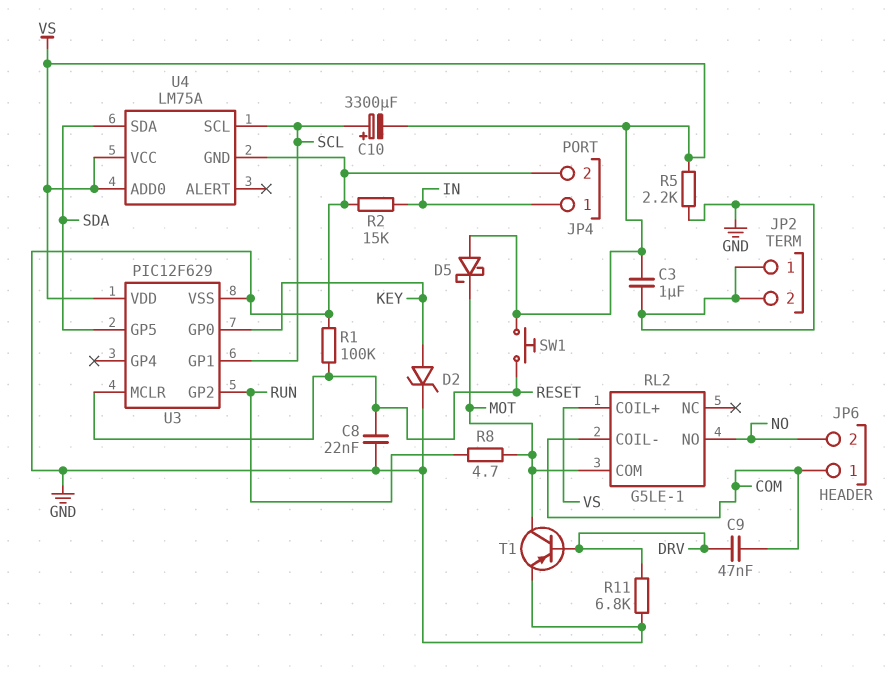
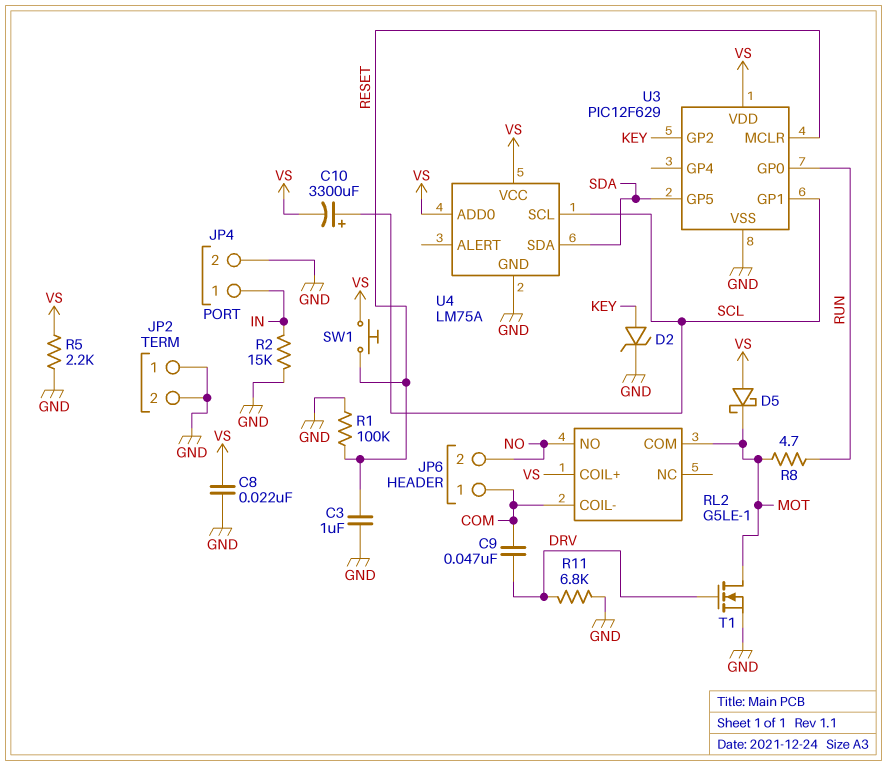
C3: 1uF (GND, VS) -> 1uF (GND, RESET)
C8: 22nF (GND, RESET) -> 22nF (GND, VS)
T1: PNP (B DRV, C MOT, E GND) -> NMOS (G DRV, D MOT, S GND)
U3 pin GP0: KEY -> RUN
U3 pin GP2: RUN -> KEY

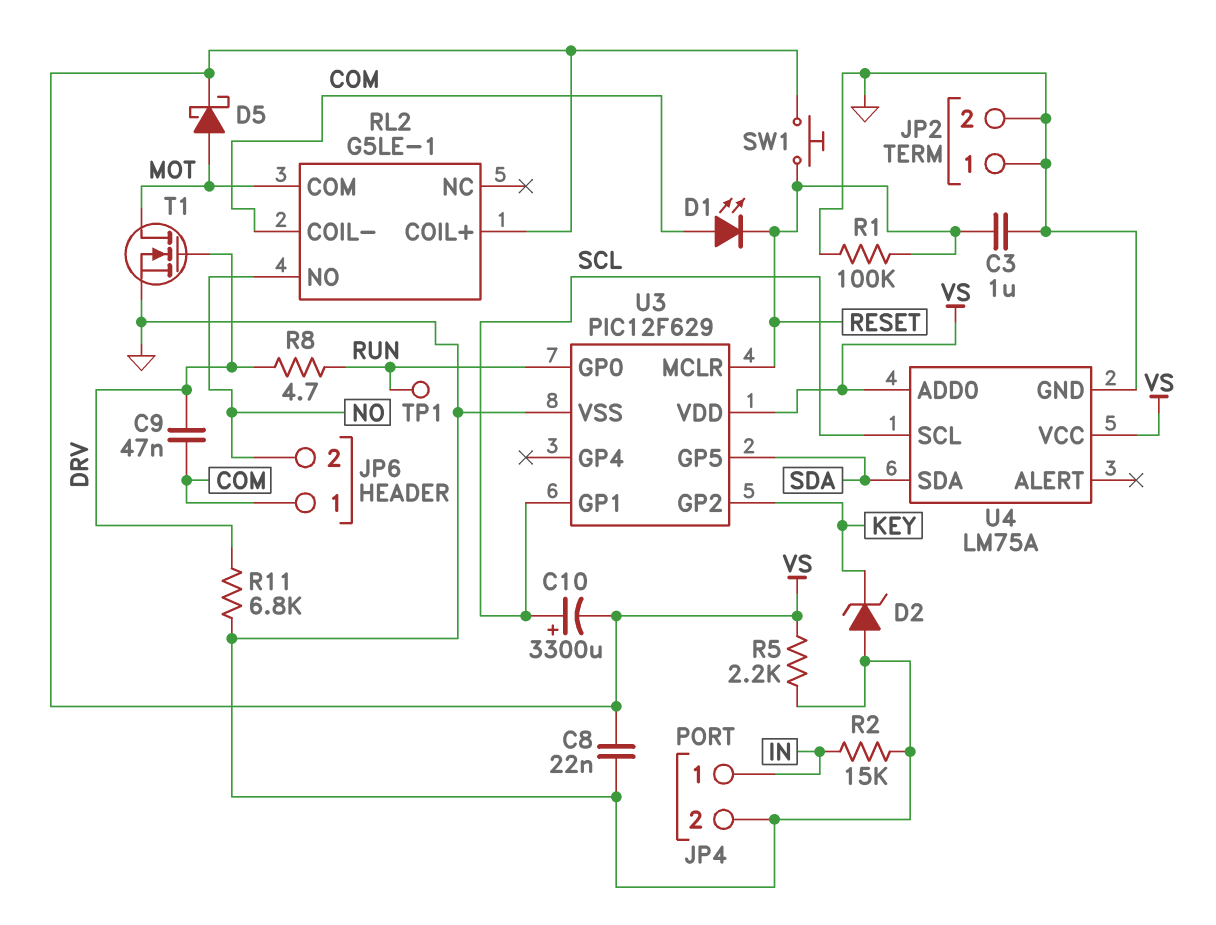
D1: none -> LED (A COM, K RESET)
D2: zener (A KEY, K GND) -> zener (A GND, K KEY)
D5: schottky (A VS, K MOT) -> schottky (A MOT, K VS)
R8: 4.7 (MOT, RUN) -> 4.7 (DRV, RUN)
TP1: none -> test point (RUN)

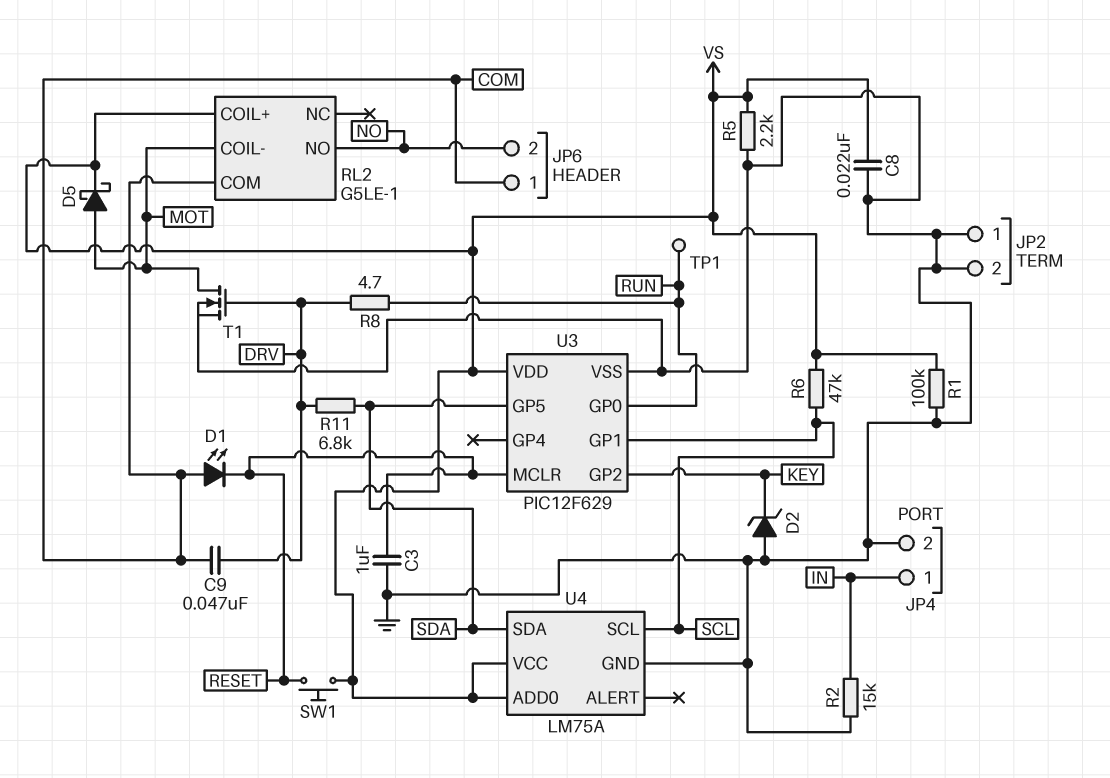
C10: 3300uF (plus SCL, minus VS) -> none
R1: 100k (GND, RESET) -> 100k (GND, VS)
R6: none -> 47k (SCL, VS)
R11: 6.8k (DRV, GND) -> 6.8k (DRV, SDA)
RL2 pin COIL-: COM -> MOT
RL2 pin COM: MOT -> COM

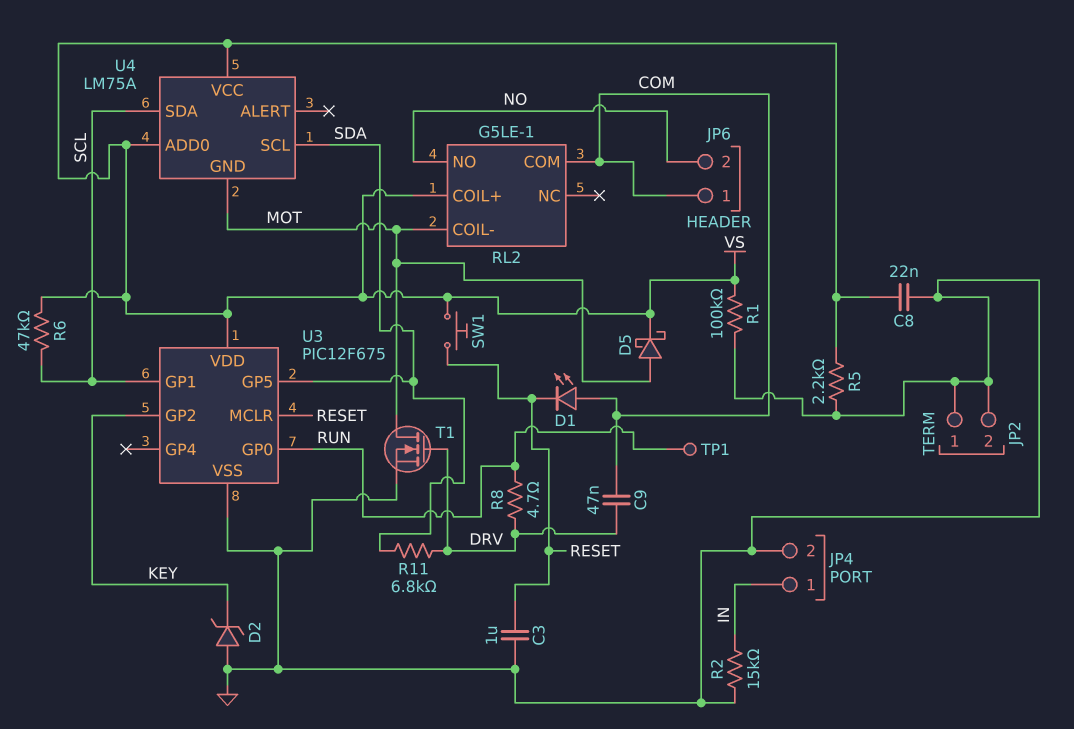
U3: PIC12F629 -> PIC12F675
U4 pin GND: GND -> MOT
U4 pin SCL: SCL -> SDA
U4 pin SDA: SDA -> SCL

